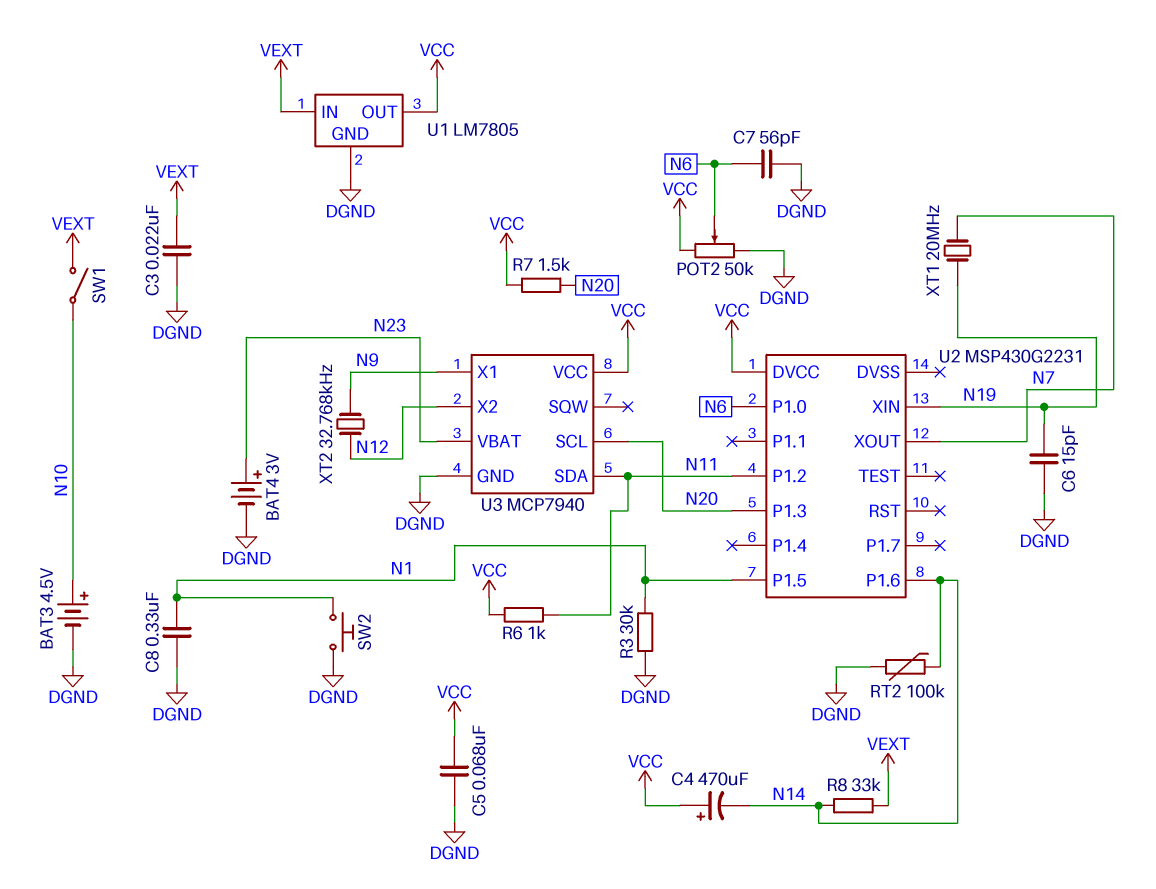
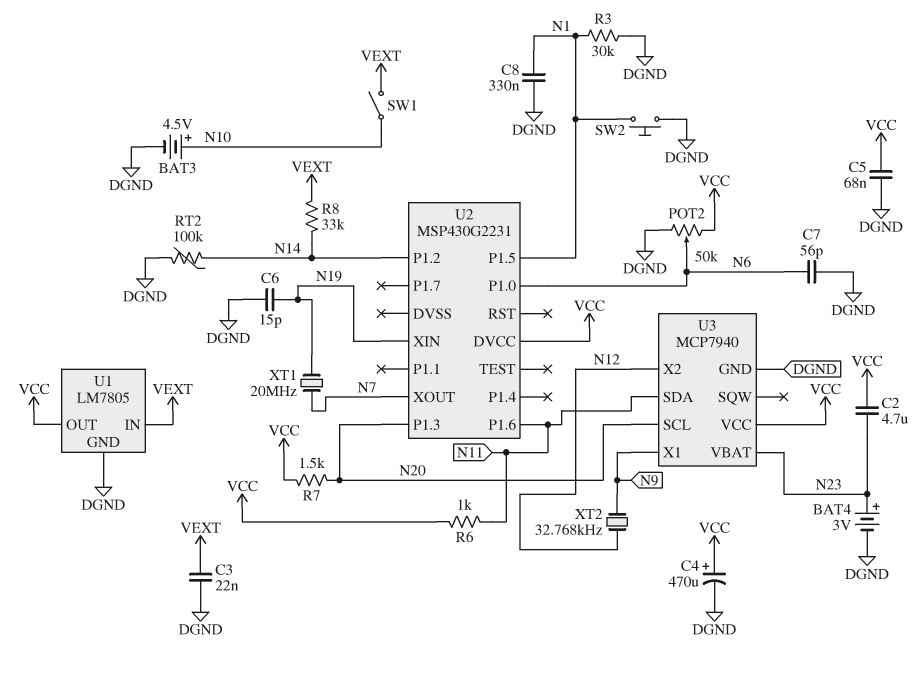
C2: none -> 4.7uF (N23, VCC)
C4: 470uF (plus VCC, minus N14) -> 470uF (plus VCC, minus DGND)
U2 pin P1.2: N11 -> N14
U2 pin P1.6: N14 -> N11

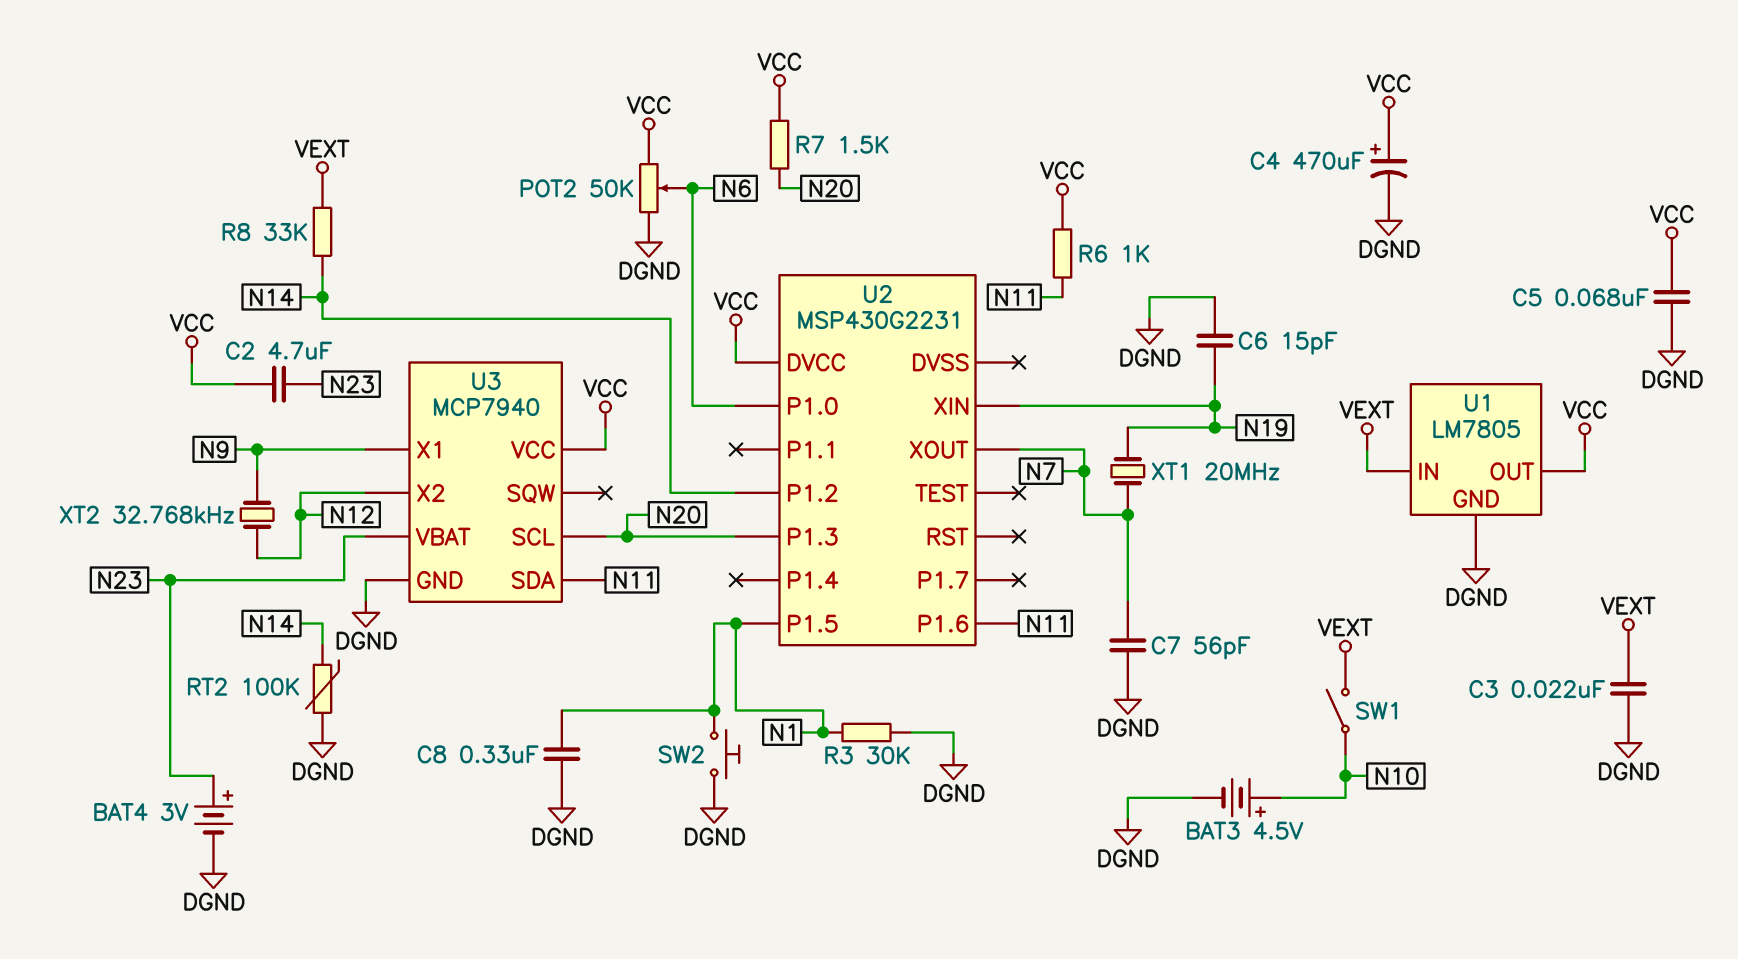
C7: 56pF (DGND, N6) -> 56pF (DGND, N7)

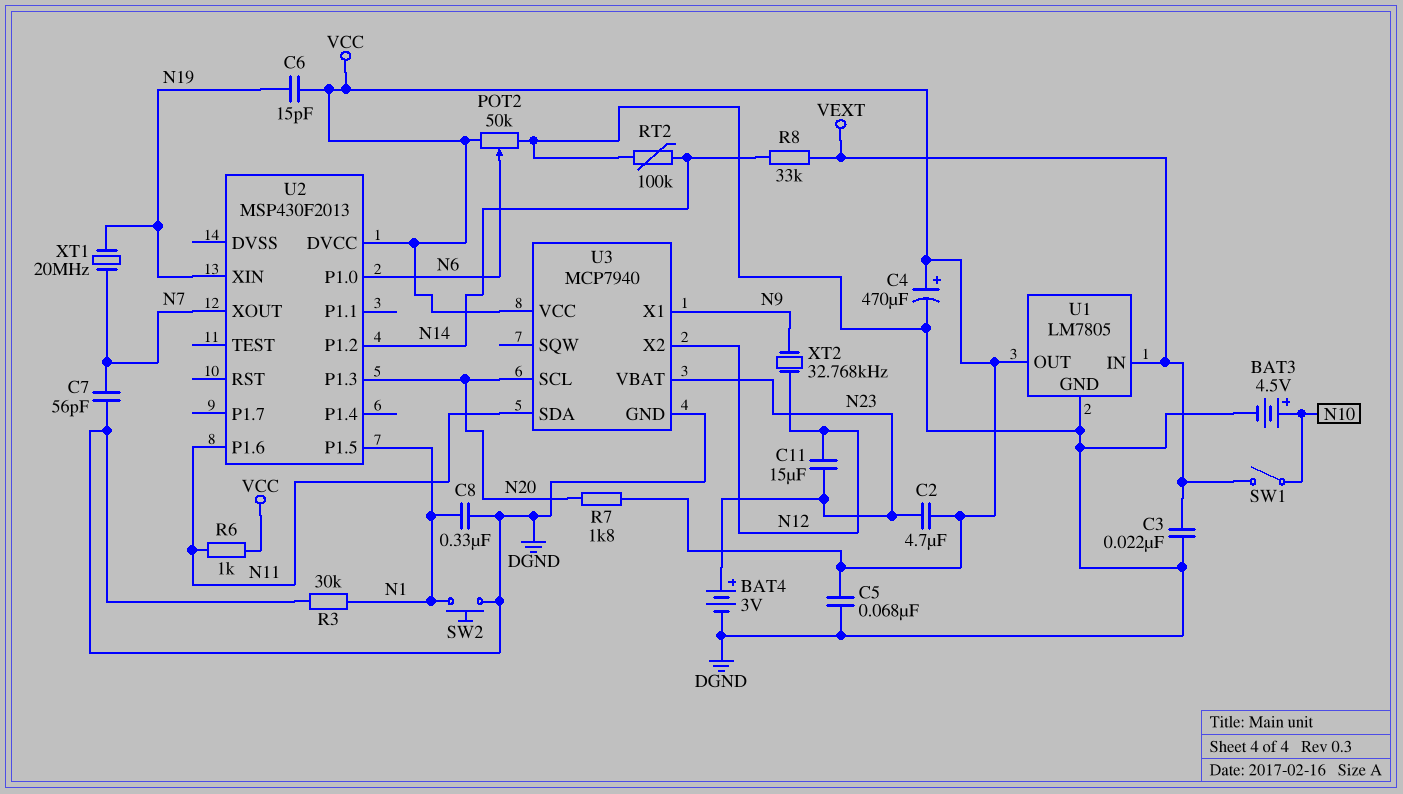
C6: 15pF (DGND, N19) -> 15pF (N19, VCC)
C11: none -> 15uF (N12, N23)
R7: 1.5k (N20, VCC) -> 1.8k (N20, VCC)
U2: MSP430G2231 -> MSP430F2013

